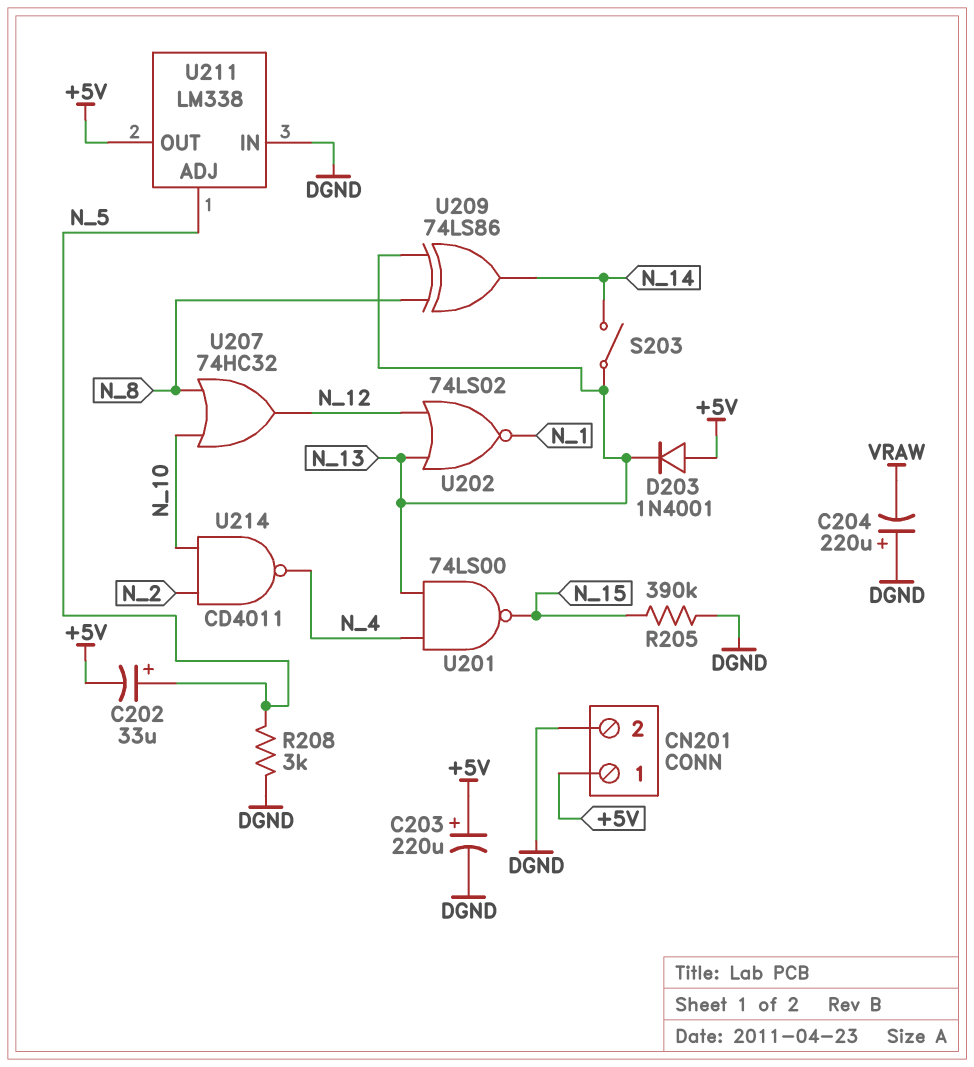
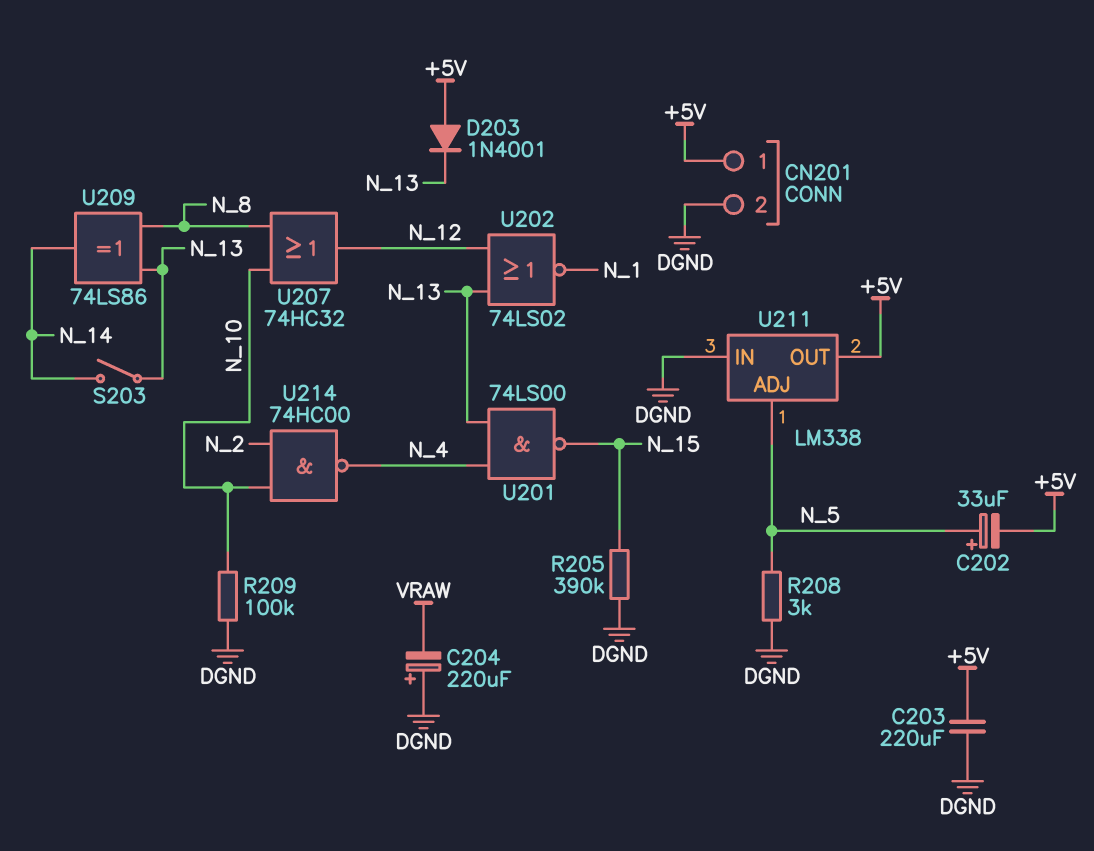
C203: 220uF (plus +5V, minus DGND) -> 220uF (+5V, DGND)
R209: none -> 100k (DGND, N_10)
U214: NAND CD4011 (in N_2, in N_10, out N_4) -> NAND 74HC00 (in N_2, in N_10, out N_4)

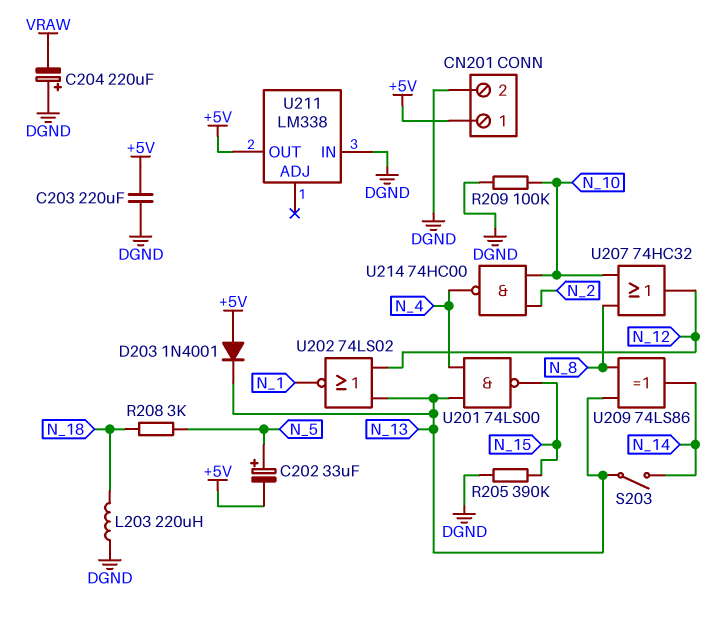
L203: none -> 220uH (DGND, N_18)
R208: 3k (DGND, N_5) -> 3k (N_5, N_18)
U211 pin ADJ: N_5 -> none

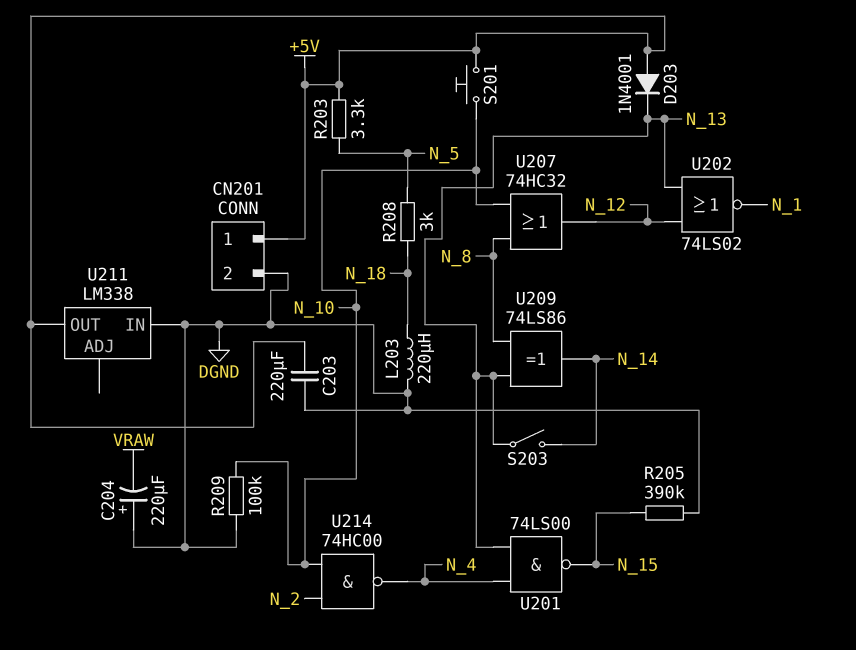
C202: 33uF (plus N_5, minus +5V) -> none
R203: none -> 3.3k (+5V, N_5)
S201: none -> button (+5V, N_10)

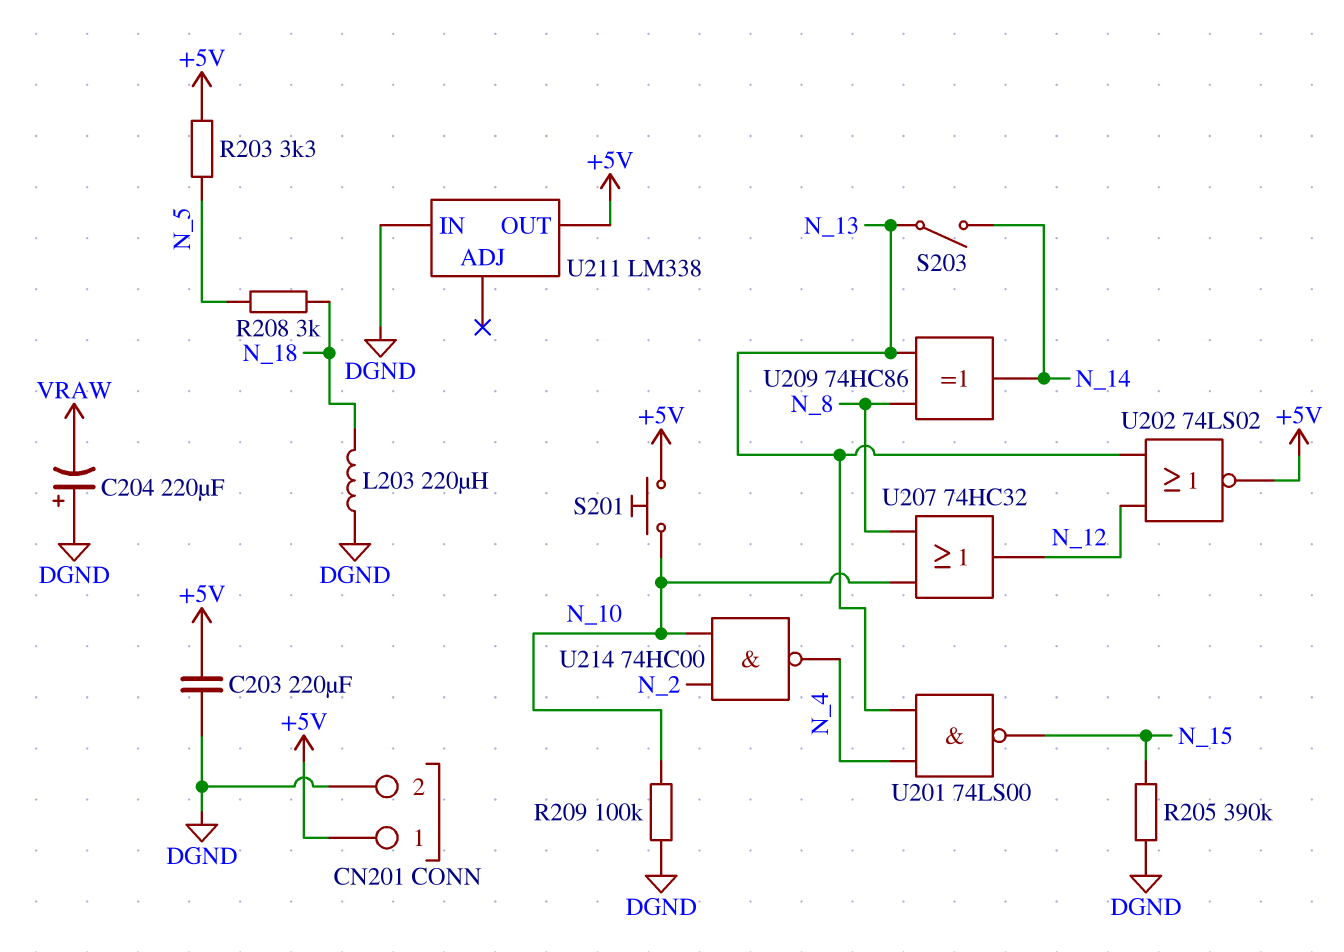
D203: diode 1N4001 (A +5V, K N_13) -> none
U202: NOR 74LS02 (in N_12, in N_13, out N_1) -> NOR 74LS02 (in N_12, in N_13, out +5V)
U209: XOR 74LS86 (in N_8, in N_13, out N_14) -> XOR 74HC86 (in N_8, in N_13, out N_14)

